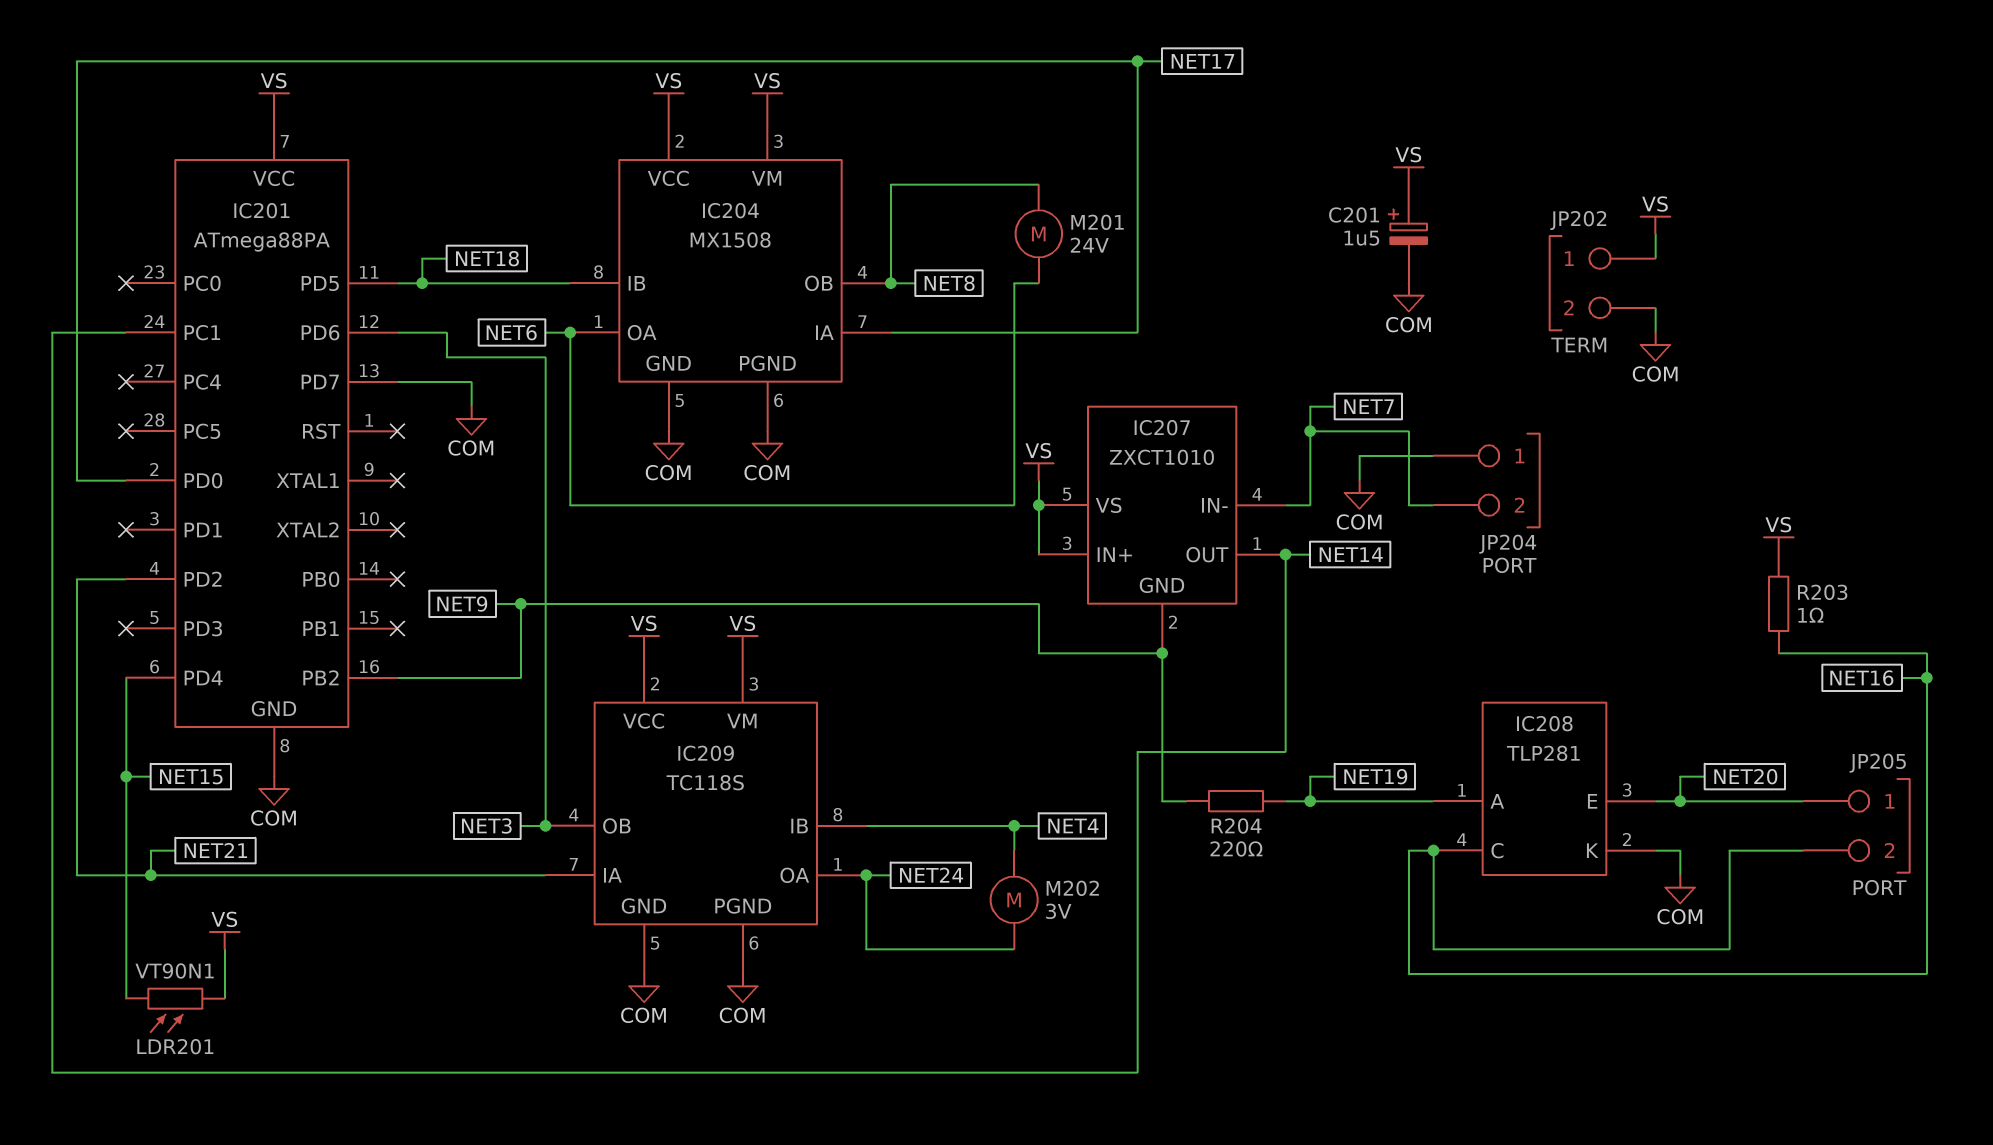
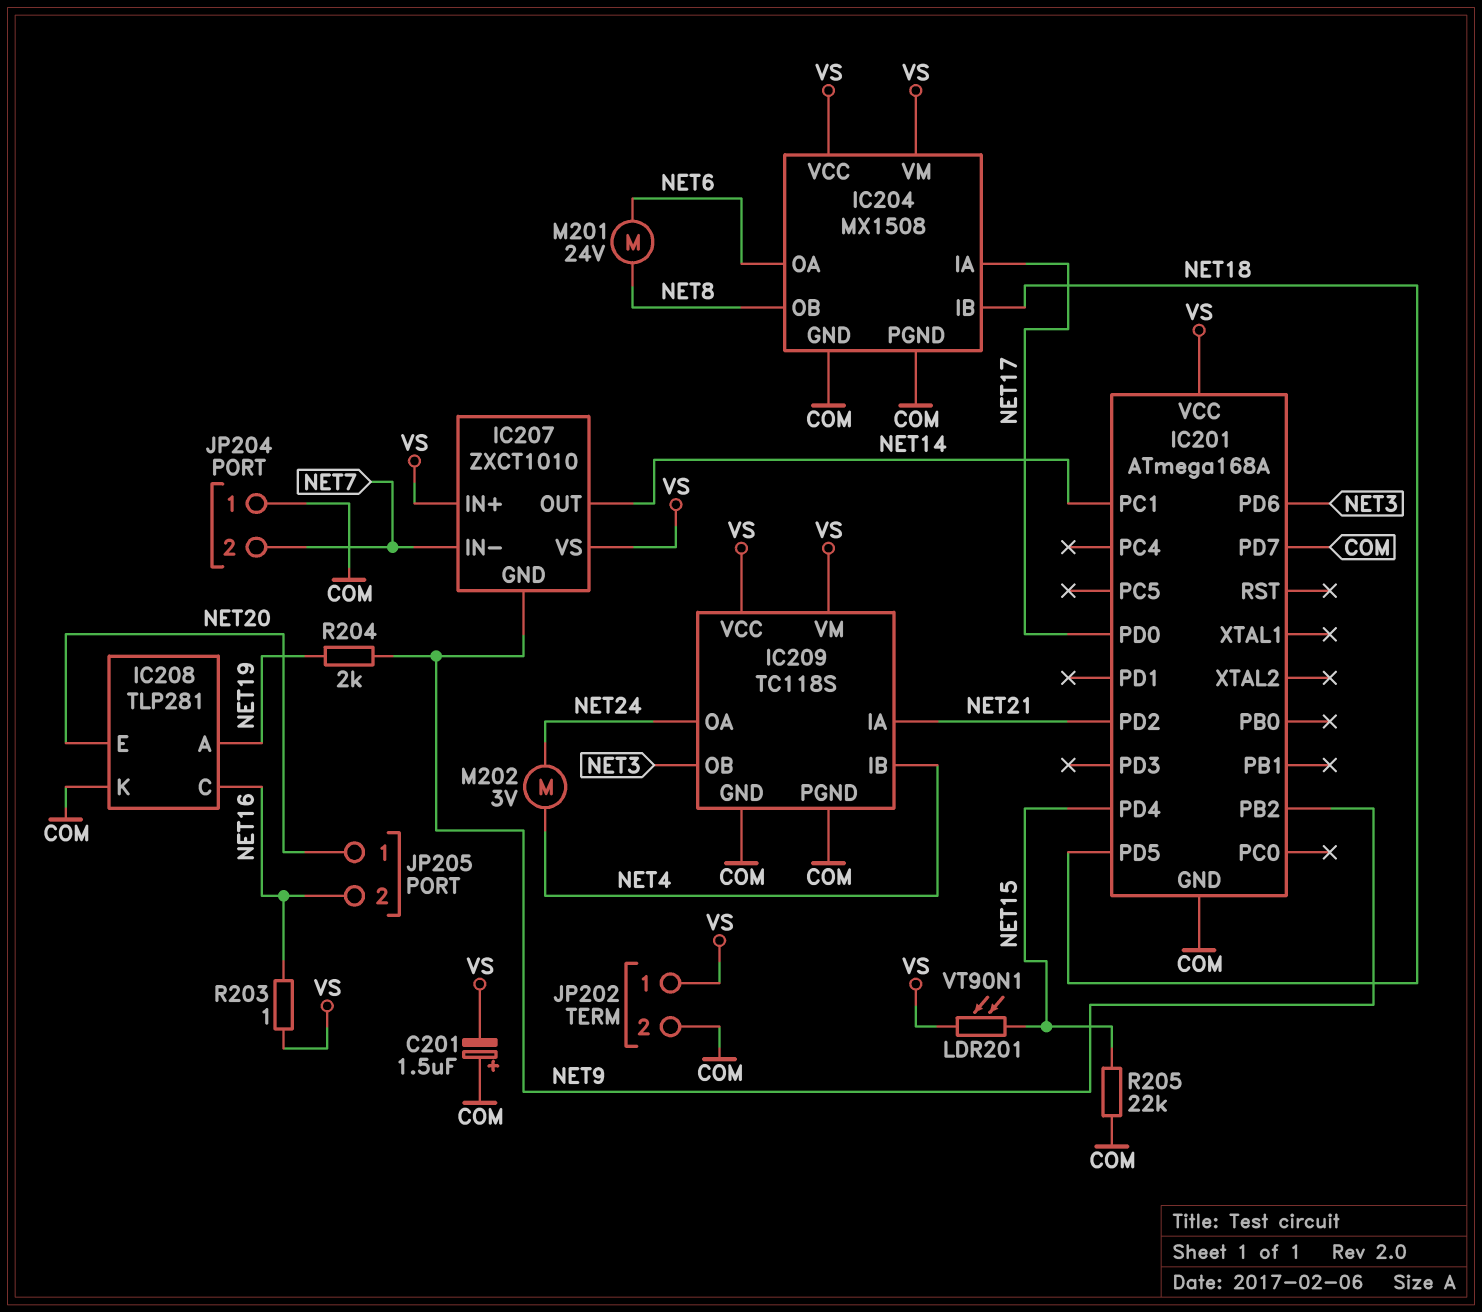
C201: 1.5uF (plus VS, minus COM) -> 1.5uF (plus COM, minus VS)
IC201: ATmega88PA -> ATmega168A
R204: 220 (NET9, NET19) -> 2k (NET9, NET19)
R205: none -> 22k (COM, NET15)

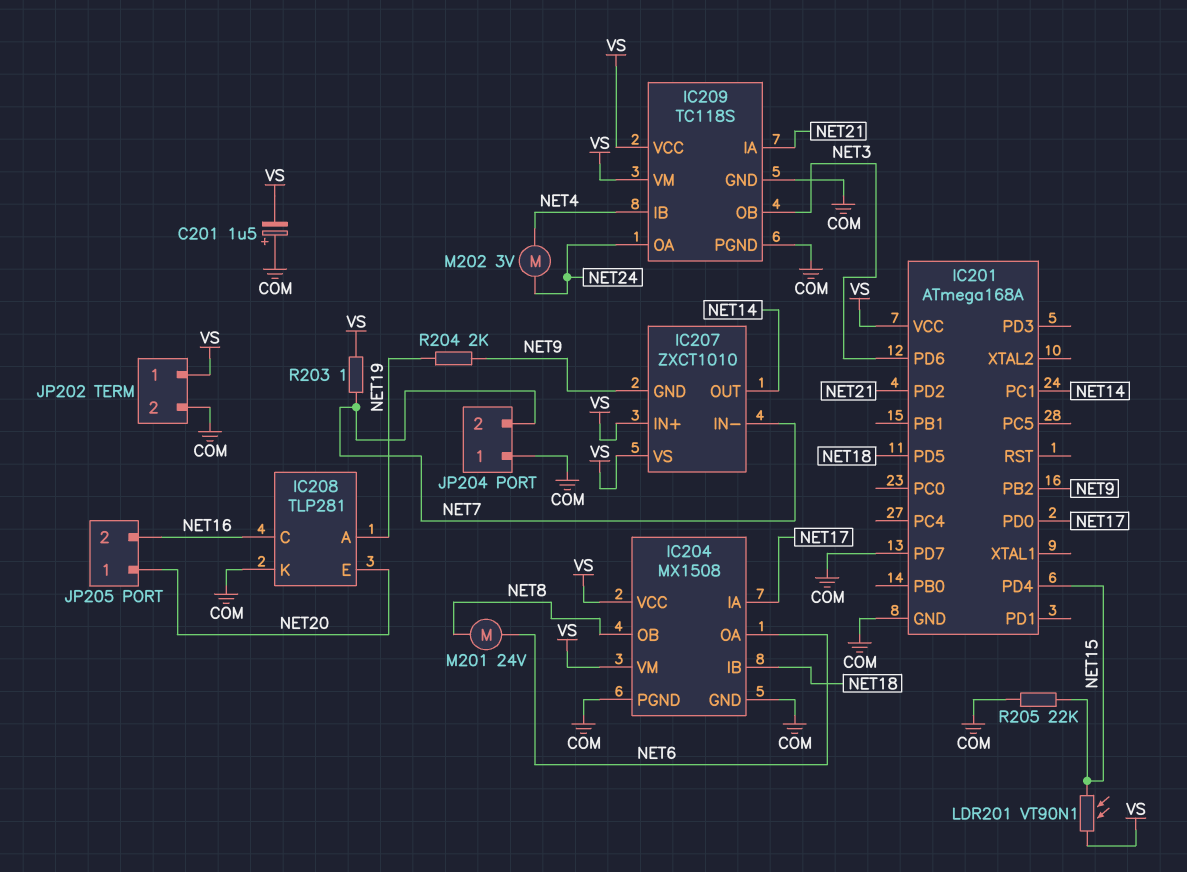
R203: 1 (NET16, VS) -> 1 (NET7, VS)

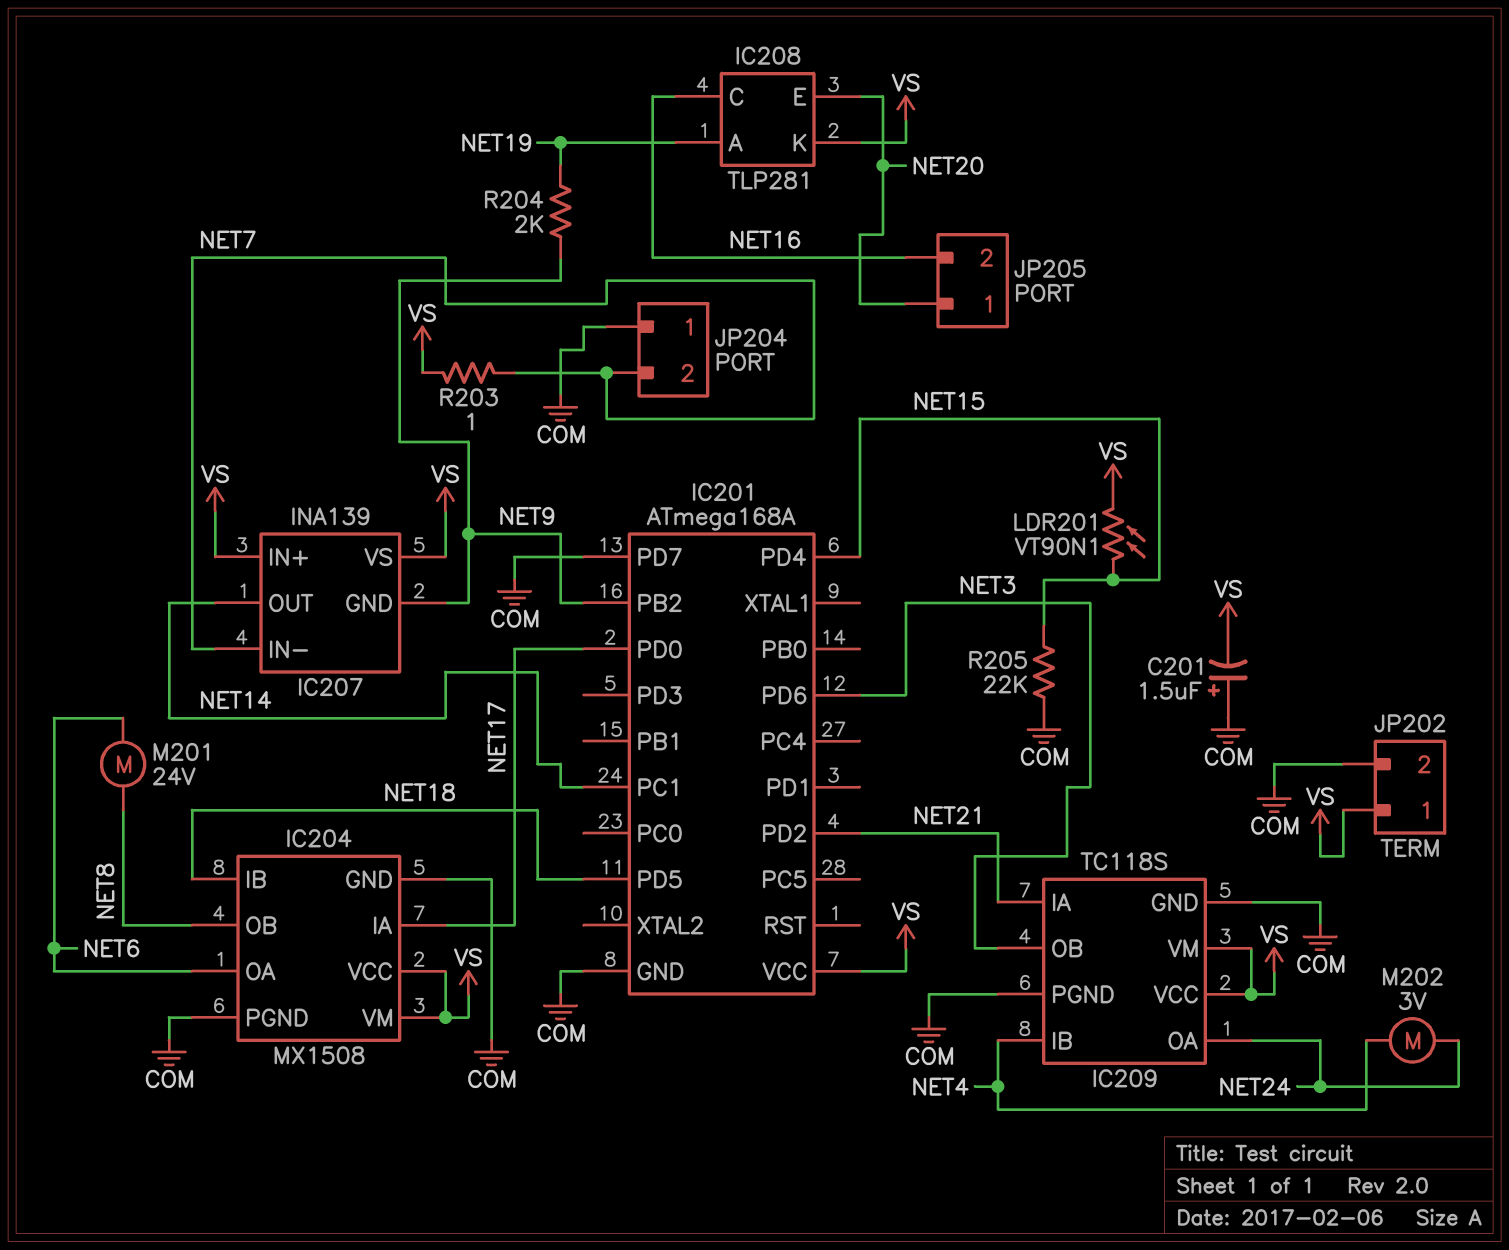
IC207: ZXCT1010 -> INA139
IC208 pin K: COM -> VS

